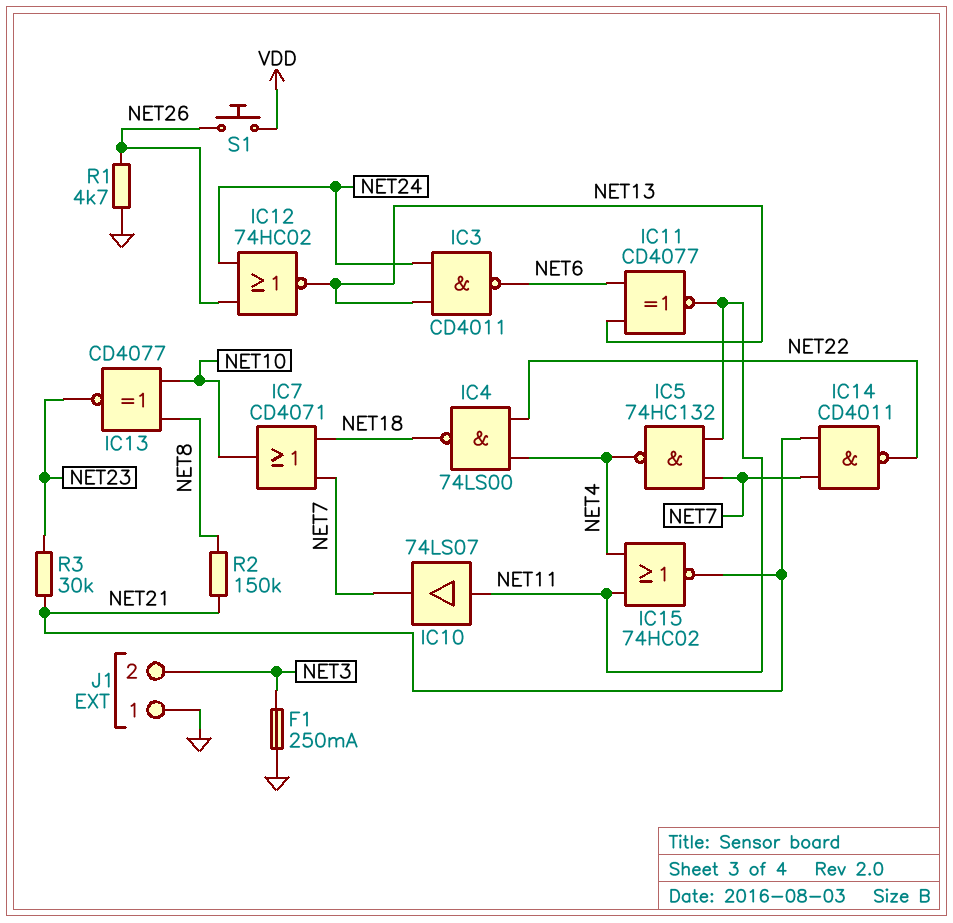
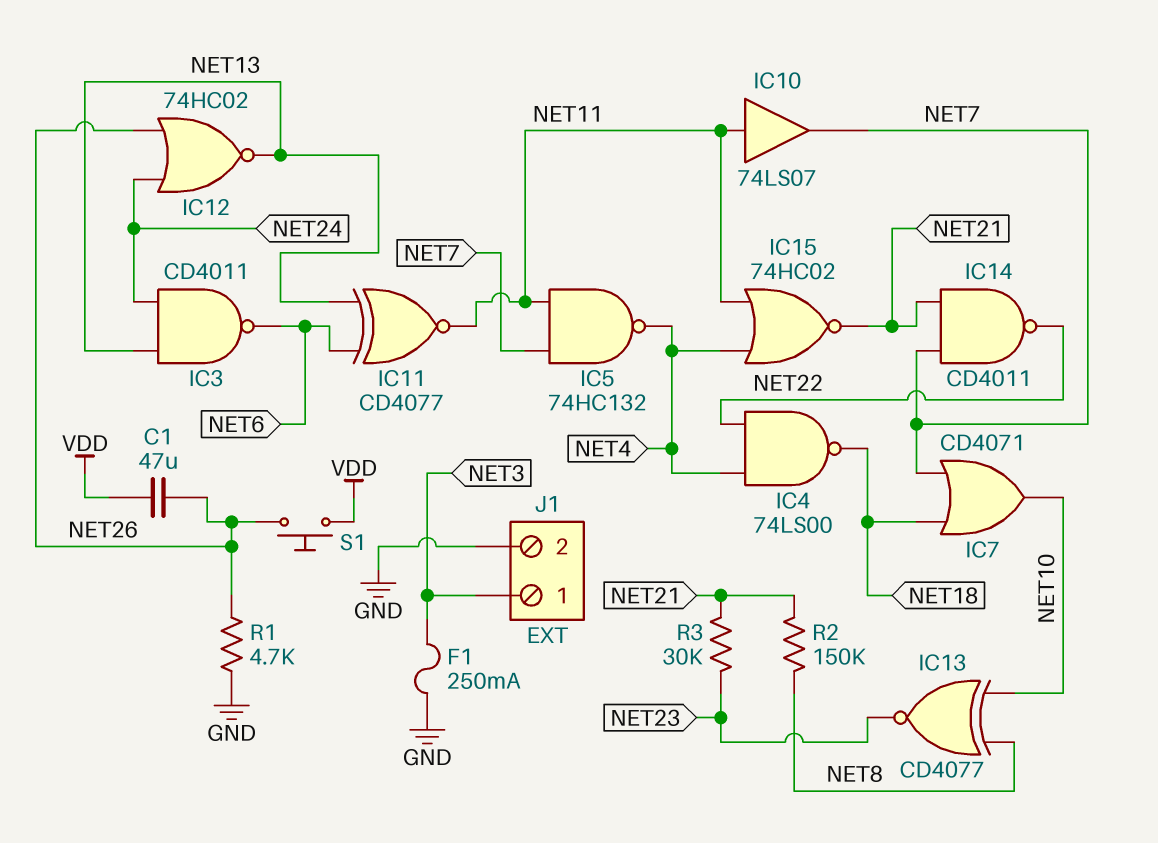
C1: none -> 47uF (NET26, VDD)
J1 pin 1: GND -> NET3
J1 pin 2: NET3 -> GND

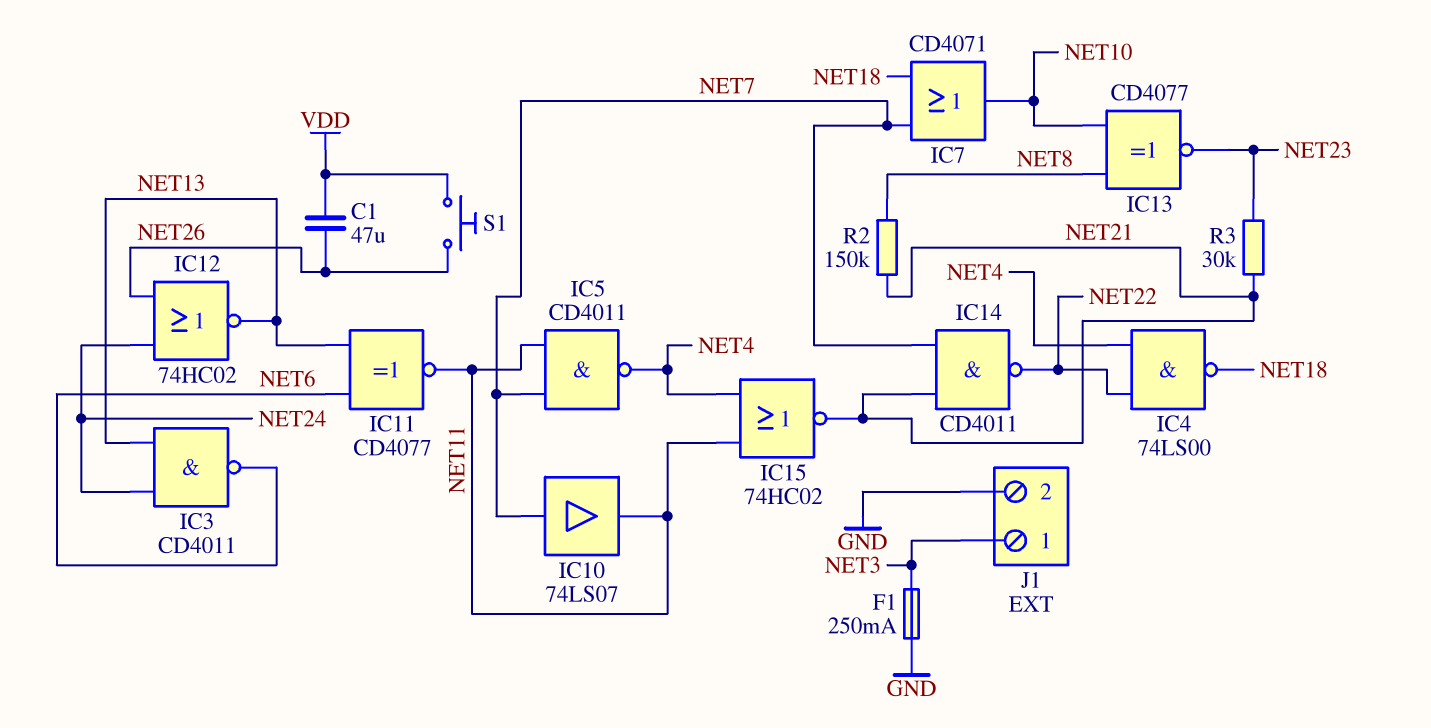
IC5: NAND 74HC132 (in NET7, in NET11, out NET4) -> NAND CD4011 (in NET7, in NET11, out NET4)
IC10: buffer 74LS07 (in NET11, out NET7) -> buffer 74LS07 (in NET7, out NET11)
R1: 4.7k (GND, NET26) -> none

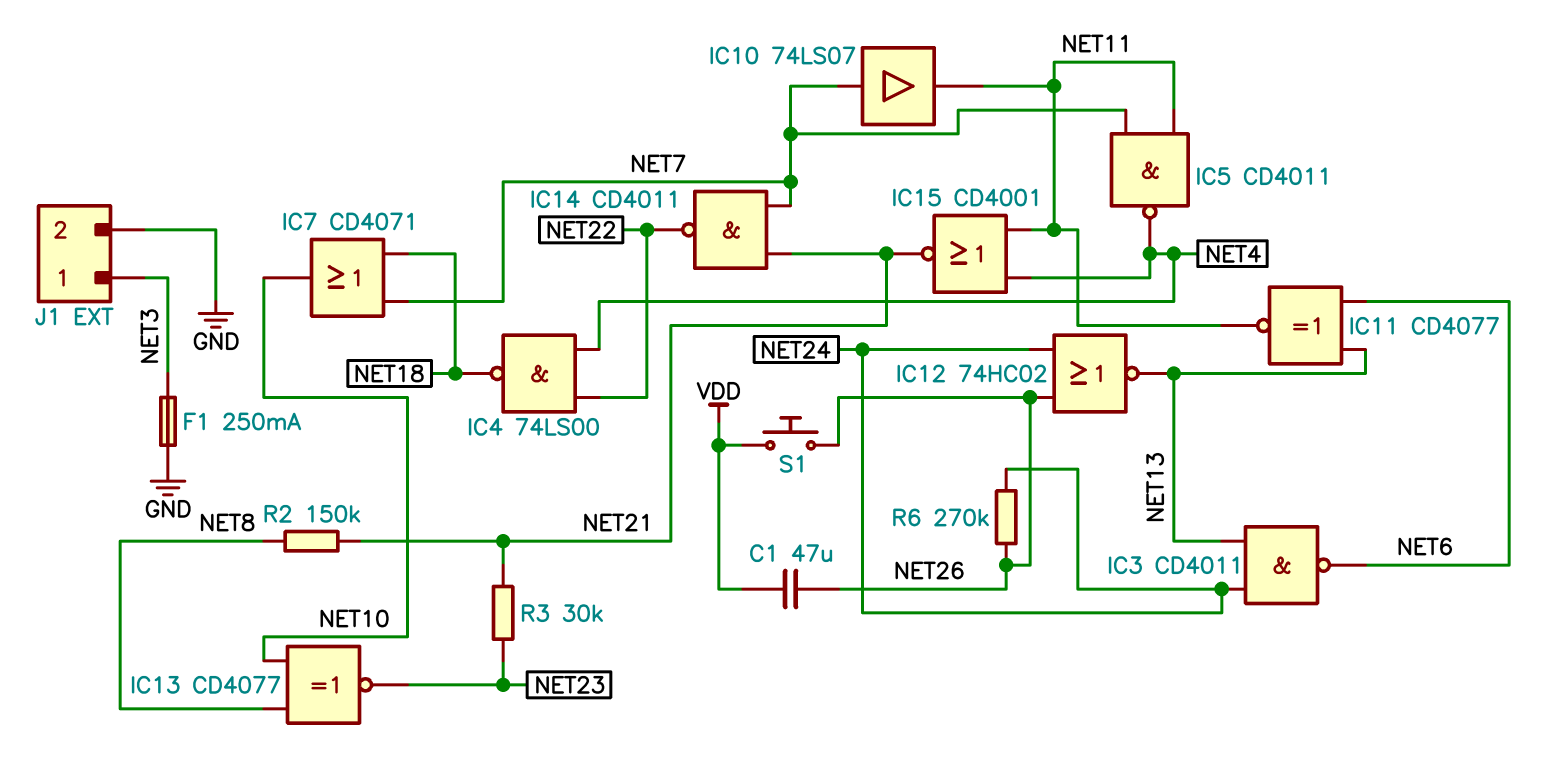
IC15: NOR 74HC02 (in NET4, in NET11, out NET21) -> NOR CD4001 (in NET4, in NET11, out NET21)
R6: none -> 270k (NET24, NET26)

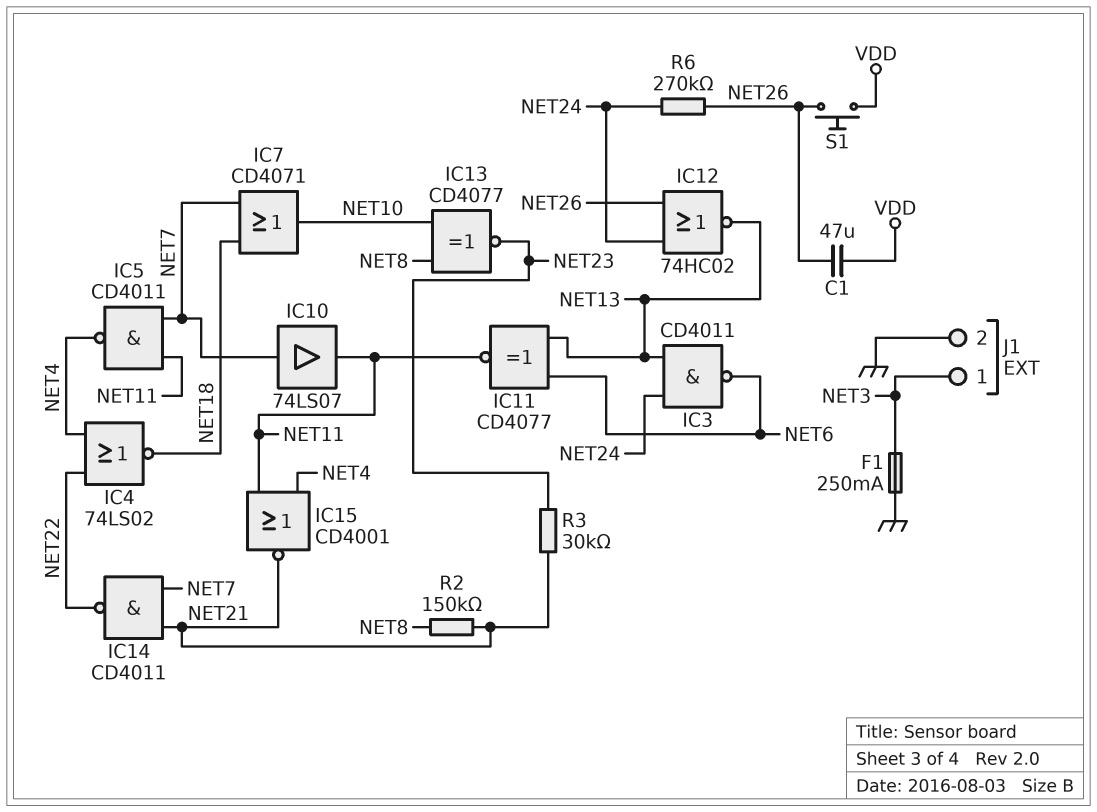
IC4: NAND 74LS00 (in NET4, in NET22, out NET18) -> NOR 74LS02 (in NET4, in NET22, out NET18)

